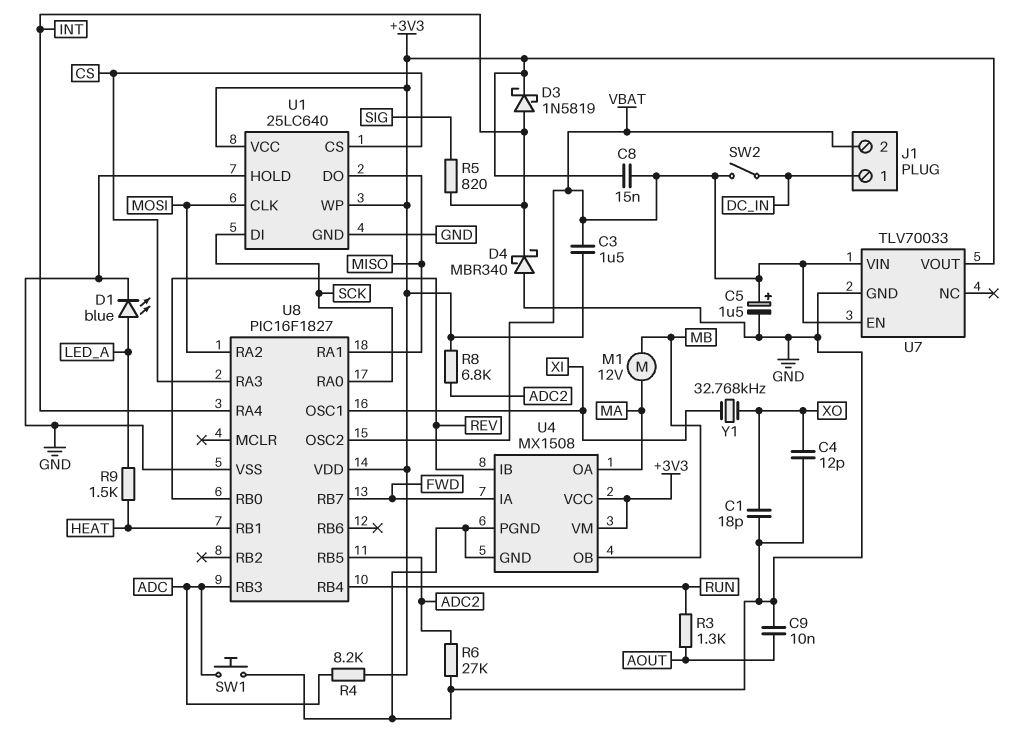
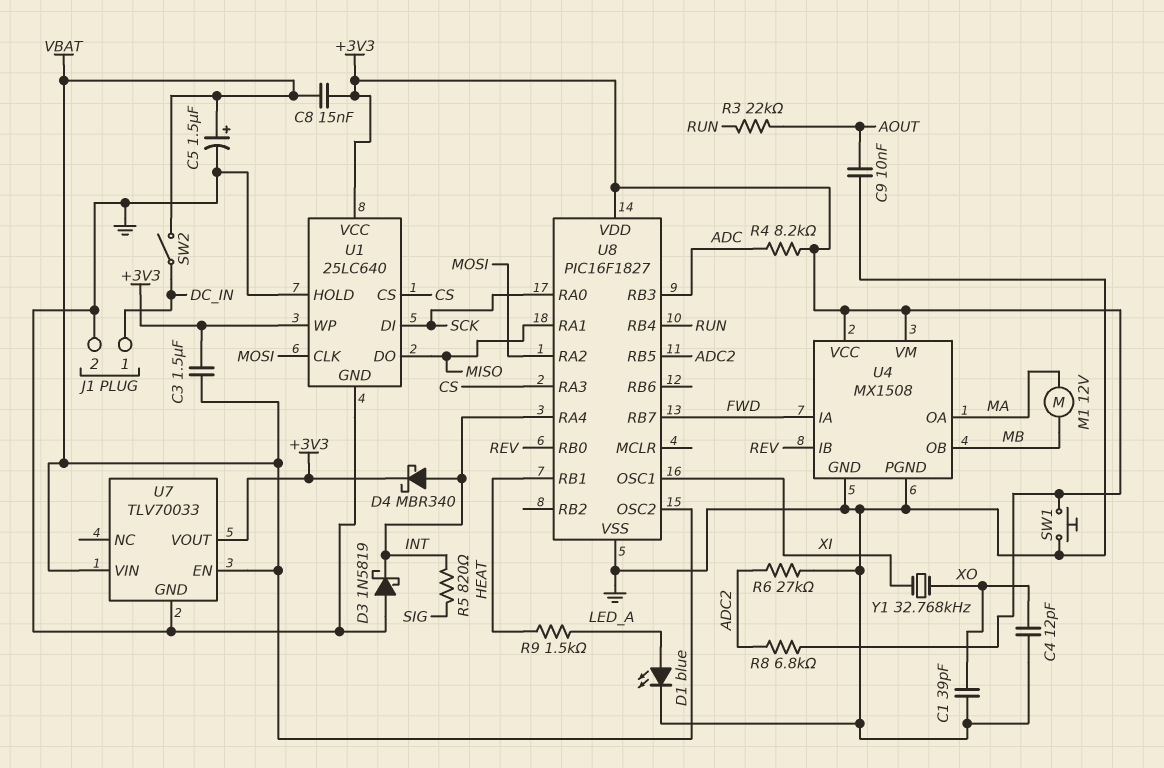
C1: 18pF (GND, XO) -> 39pF (GND, XO)
D3: schottky 1N5819 (A INT, K +3V3) -> schottky 1N5819 (A GND, K INT)
D4: schottky MBR340 (A GND, K INT) -> schottky MBR340 (A INT, K +3V3)
J1 pin 2: VBAT -> GND
R3: 1.3k (AOUT, RUN) -> 22k (AOUT, RUN)
SW1: button (ADC, GND) -> button (+3V3, GND)

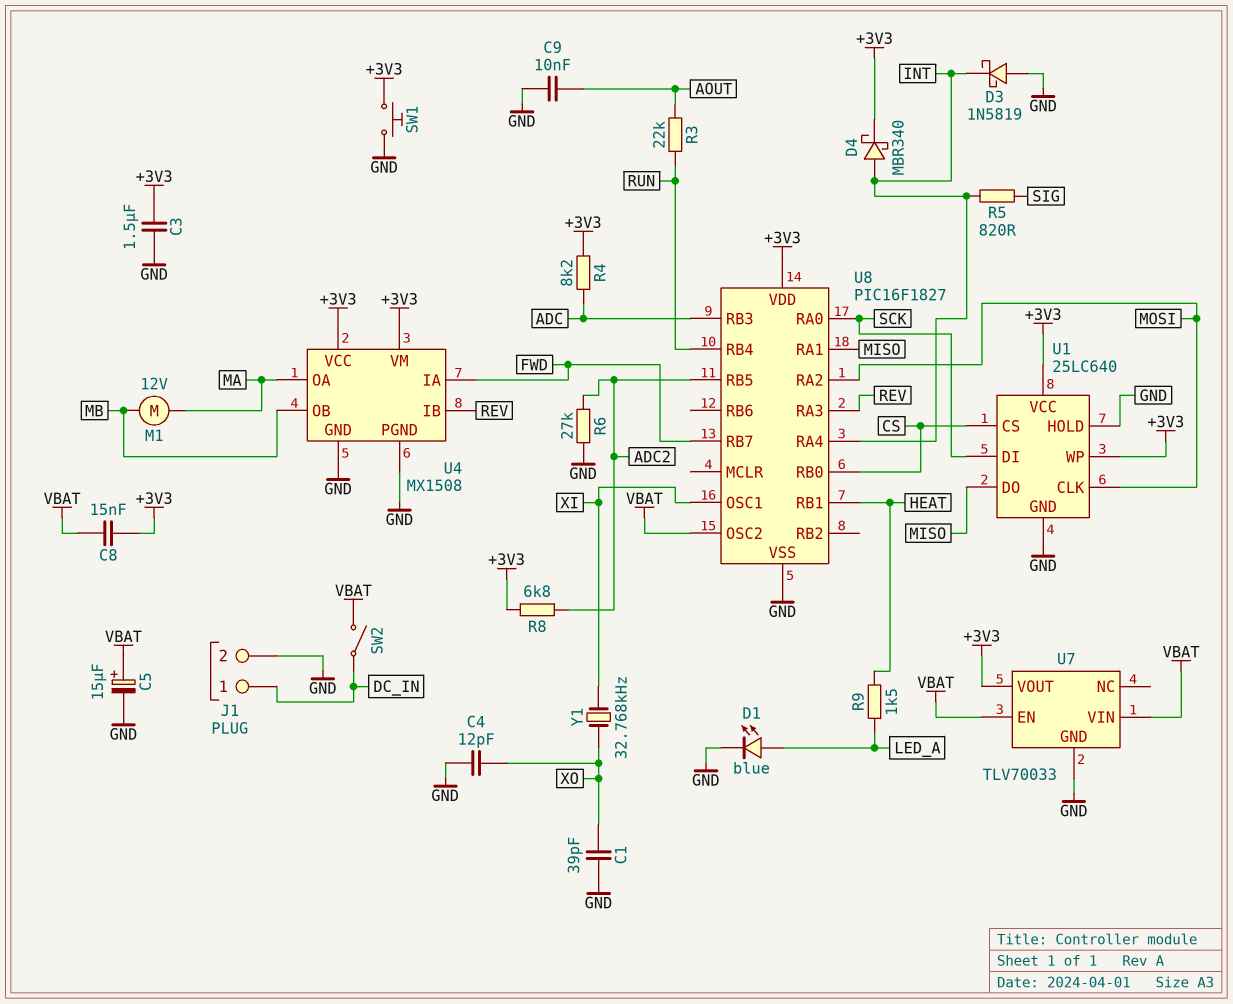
C3: 1.5uF (+3V3, VBAT) -> 1.5uF (+3V3, GND)
C5: 1.5uF (plus VBAT, minus GND) -> 15uF (plus VBAT, minus GND)
U8 pin RA3: CS -> REV
U8 pin RB0: REV -> CS

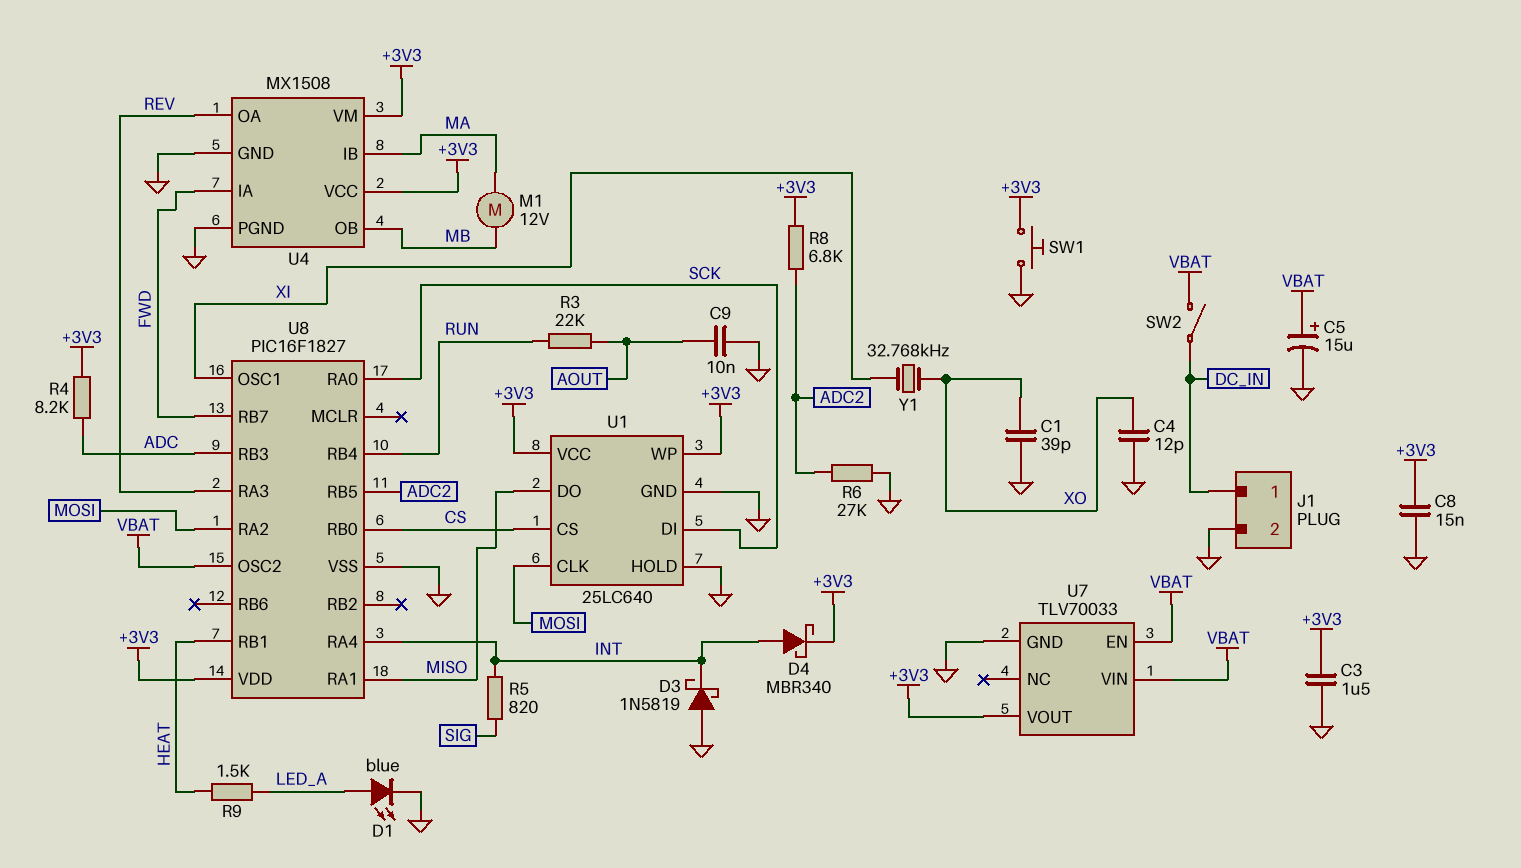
C8: 15nF (+3V3, VBAT) -> 15nF (+3V3, GND)
U4 pin IB: REV -> MA
U4 pin OA: MA -> REV

